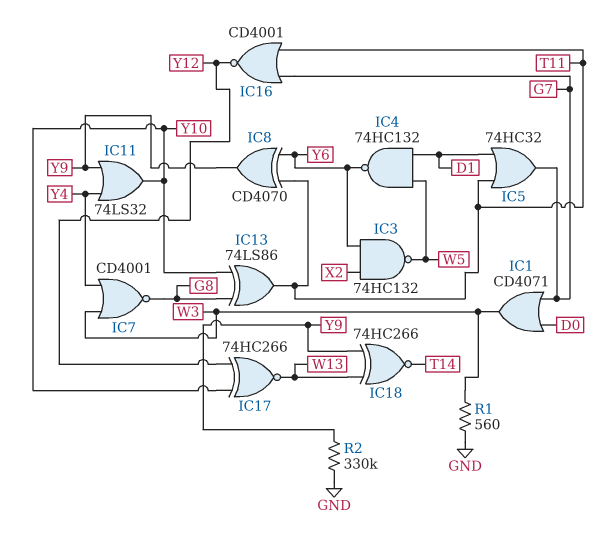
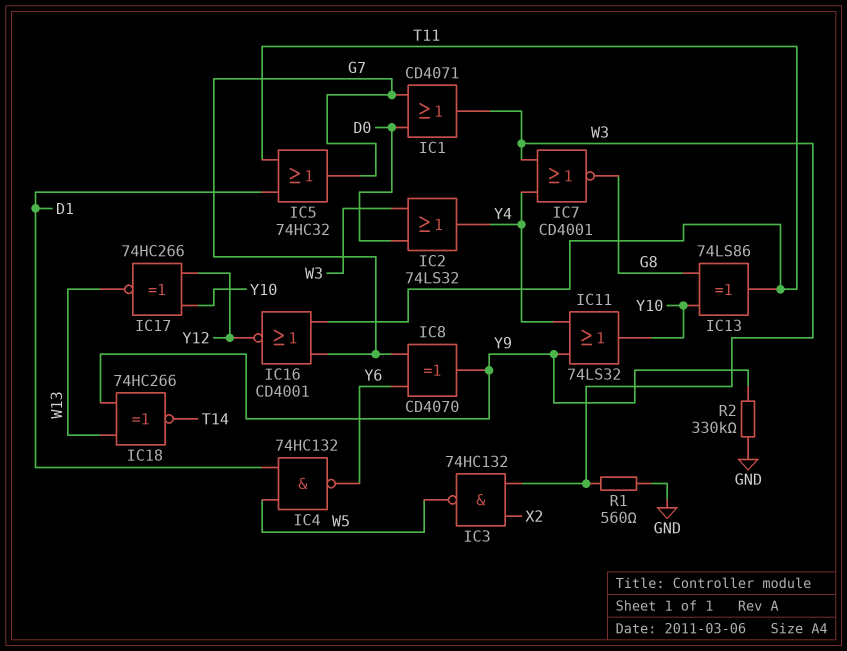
IC2: none -> OR 74LS32 (in D0, in W3, out Y4)
IC3: NAND 74HC132 (in X2, in Y6, out W5) -> NAND 74HC132 (in W3, in X2, out W5)
IC8: XOR CD4070 (in T11, in Y6, out Y9) -> XOR CD4070 (in G7, in Y6, out Y9)

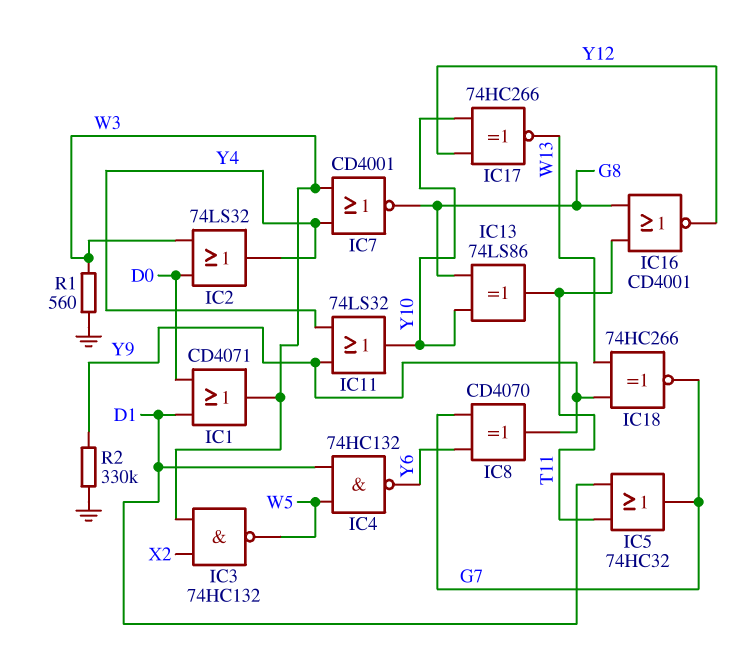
IC1: OR CD4071 (in D0, in G7, out W3) -> OR CD4071 (in D0, in D1, out W3)
IC16: NOR CD4001 (in G7, in T11, out Y12) -> NOR CD4001 (in G8, in T11, out Y12)
IC18: XNOR 74HC266 (in W13, in Y9, out T14) -> XNOR 74HC266 (in W13, in Y9, out G7)

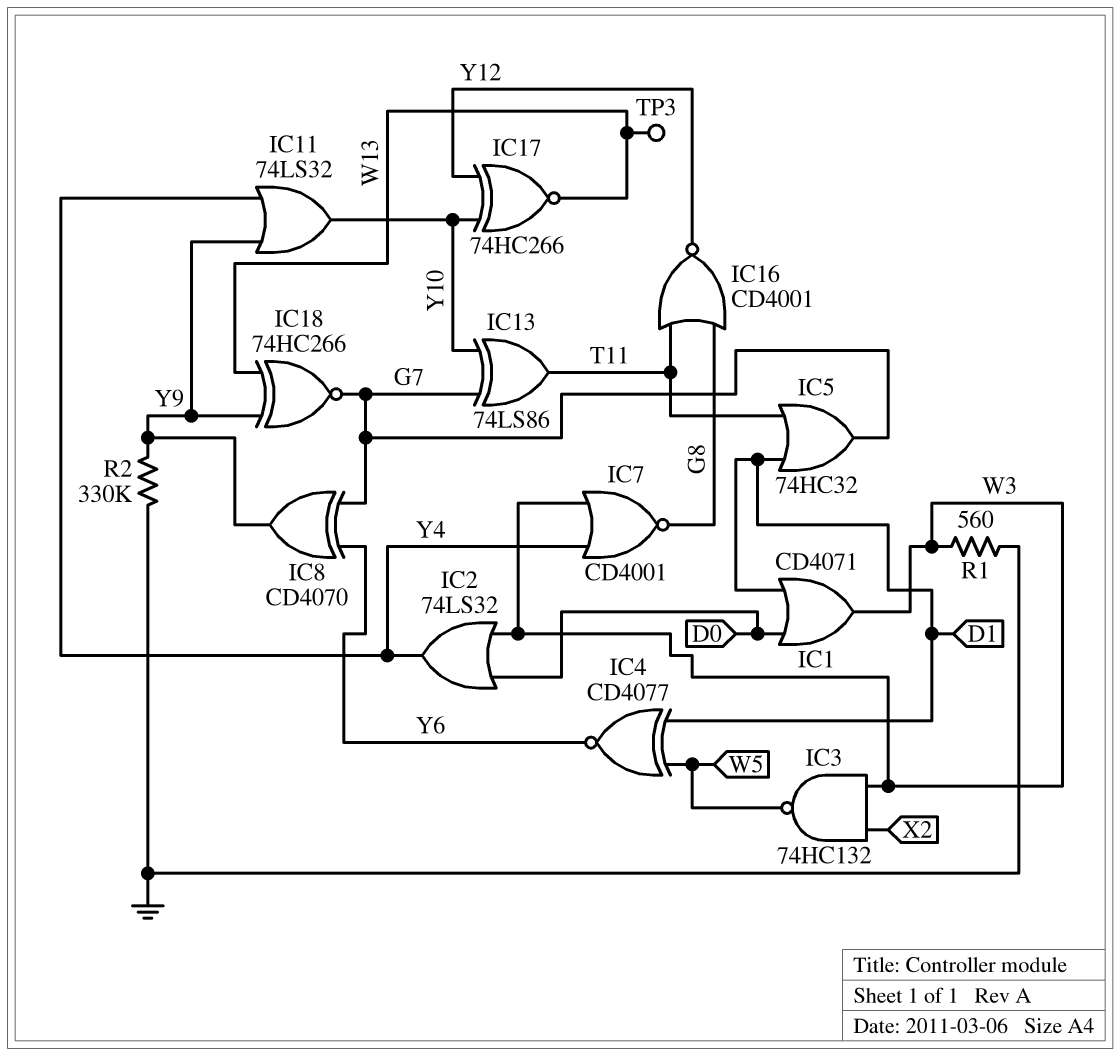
IC4: NAND 74HC132 (in D1, in W5, out Y6) -> XNOR CD4077 (in D1, in W5, out Y6)
IC13: XOR 74LS86 (in G8, in Y10, out T11) -> XOR 74LS86 (in G7, in Y10, out T11)
TP3: none -> test point (W13)

